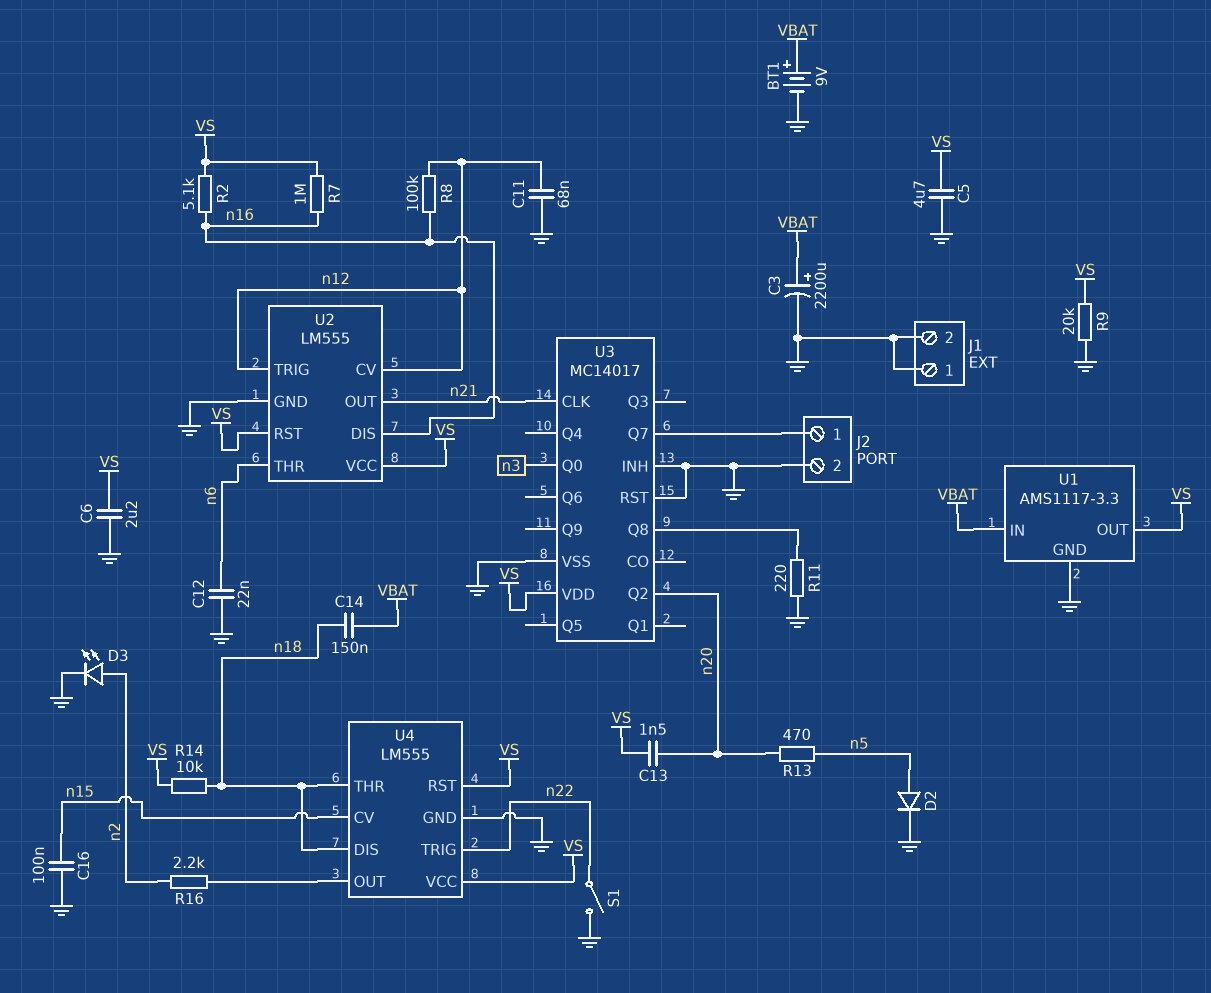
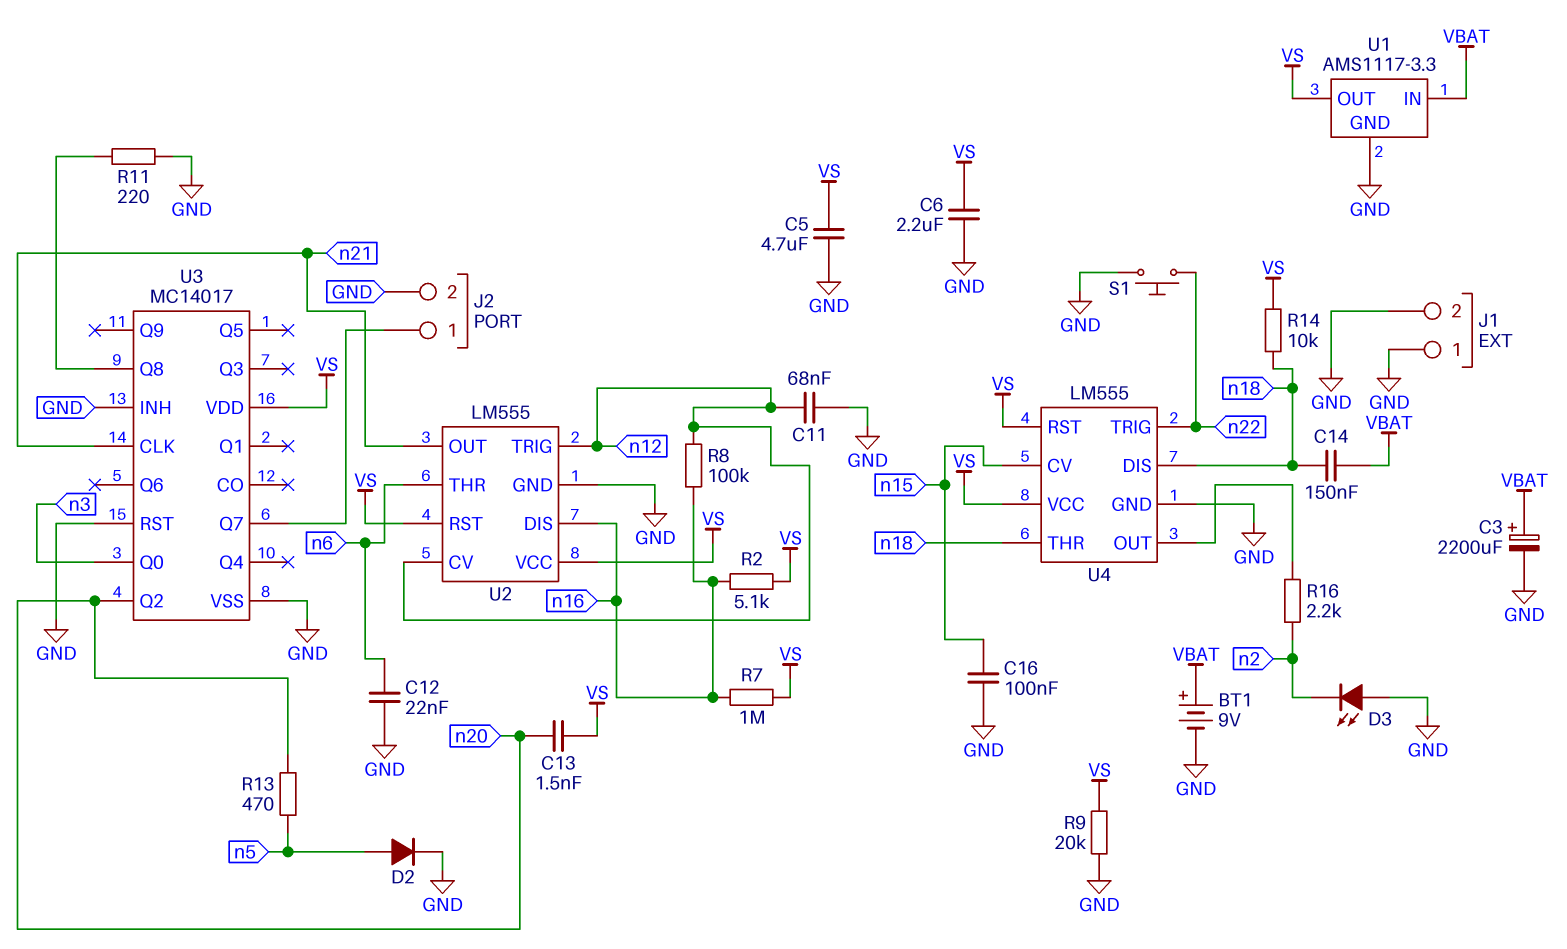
D3: LED (A n2, K GND) -> LED (A GND, K n2)
S1: switch (GND, n22) -> button (GND, n22)

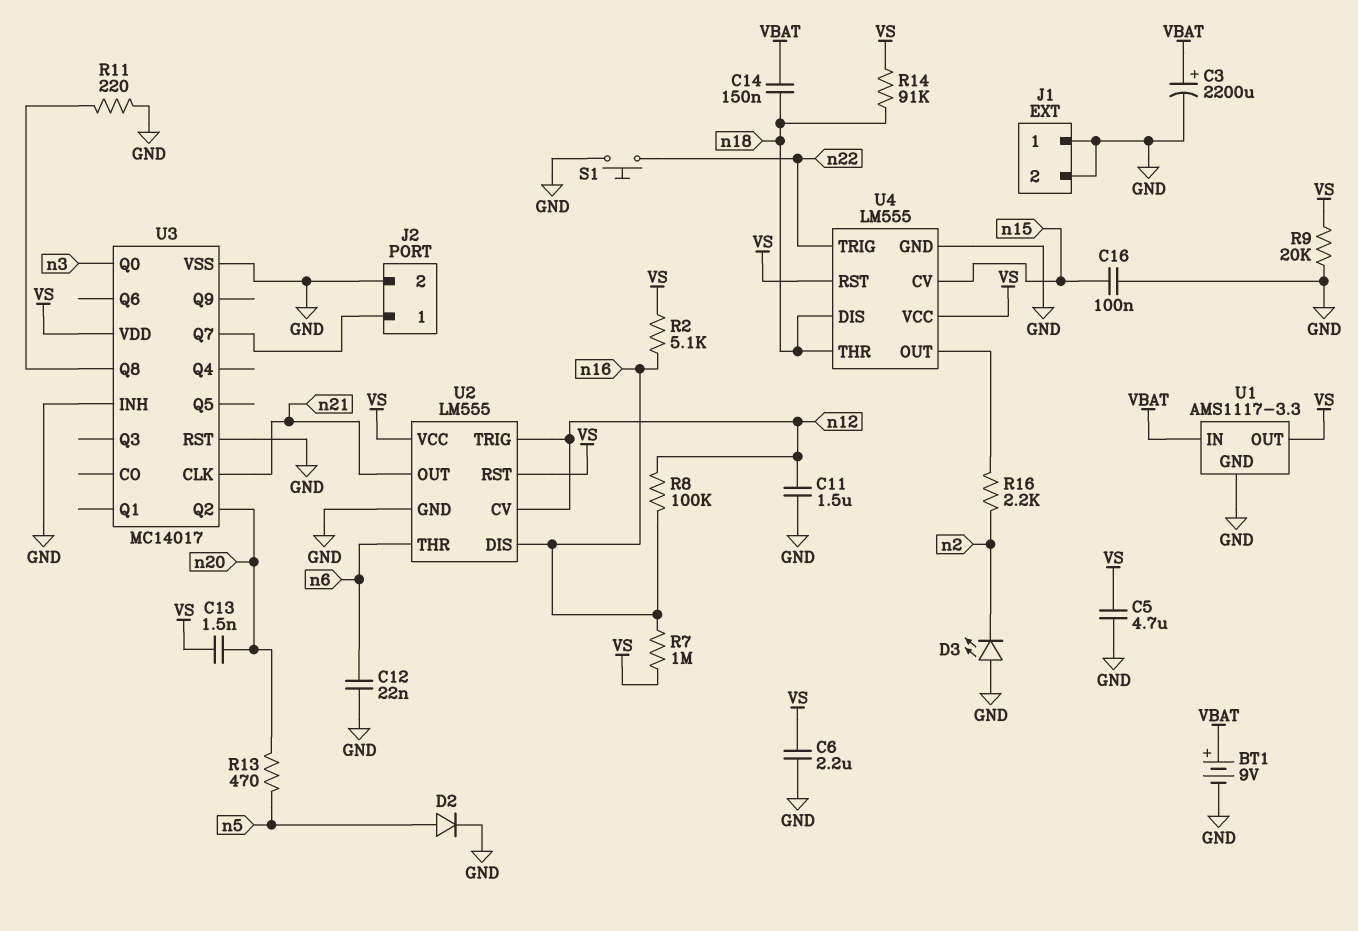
C11: 68nF (GND, n12) -> 1.5uF (GND, n12)
R14: 10k (VS, n18) -> 91k (VS, n18)

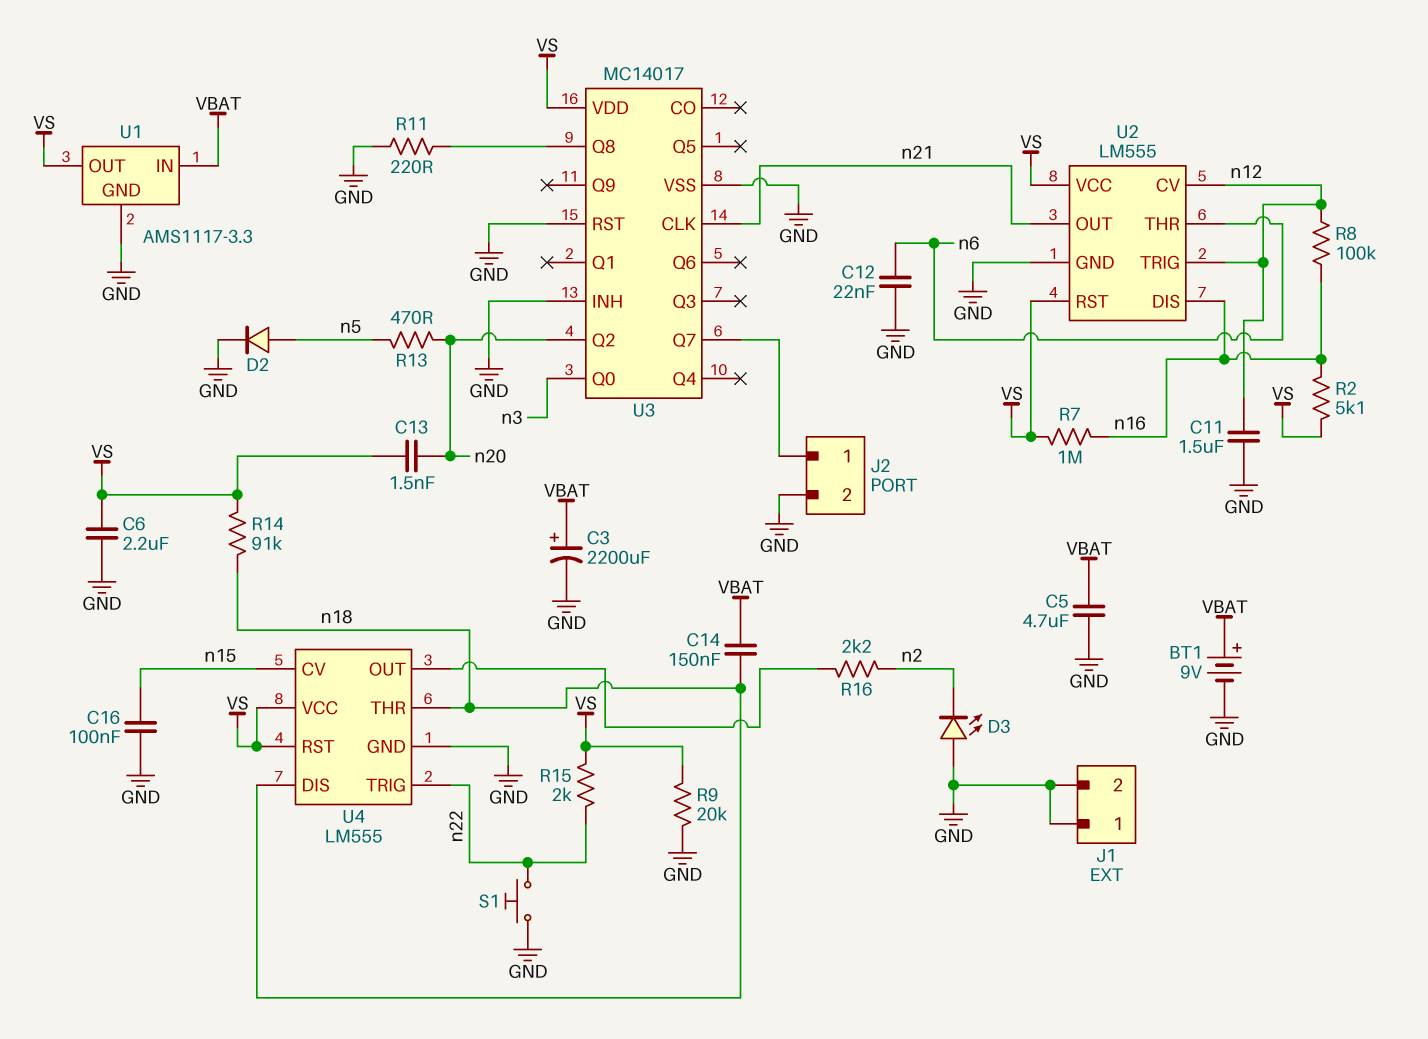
C5: 4.7uF (GND, VS) -> 4.7uF (GND, VBAT)
R15: none -> 2k (VS, n22)

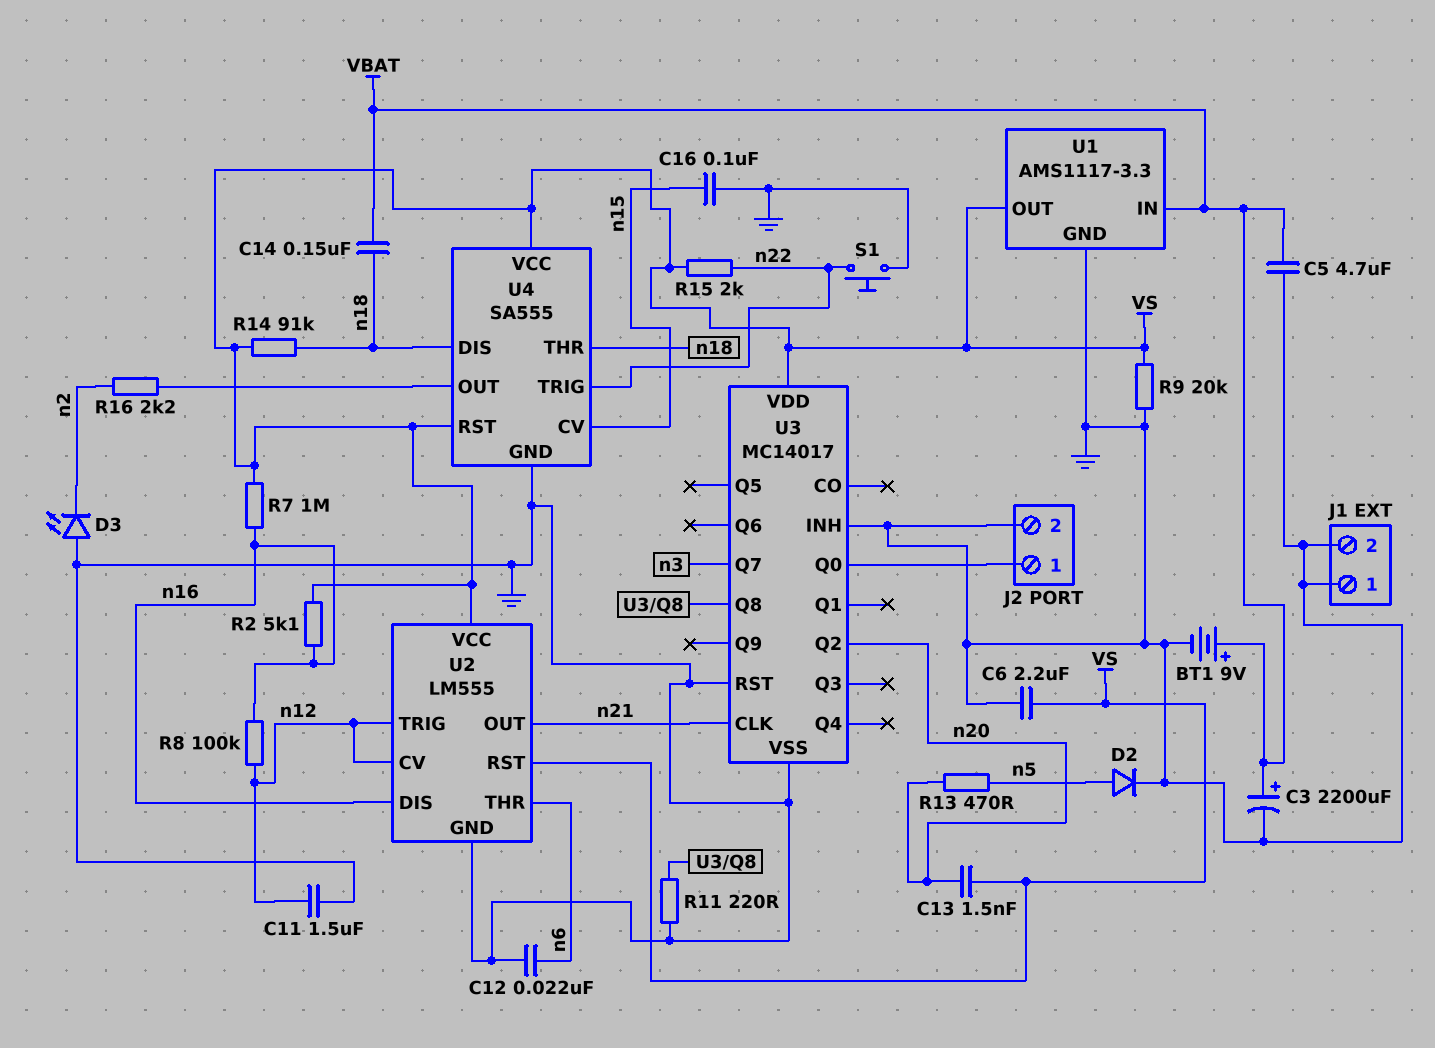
U3 pin Q0: n3 -> J2/1
U3 pin Q7: J2/1 -> n3
U4: LM555 -> SA555

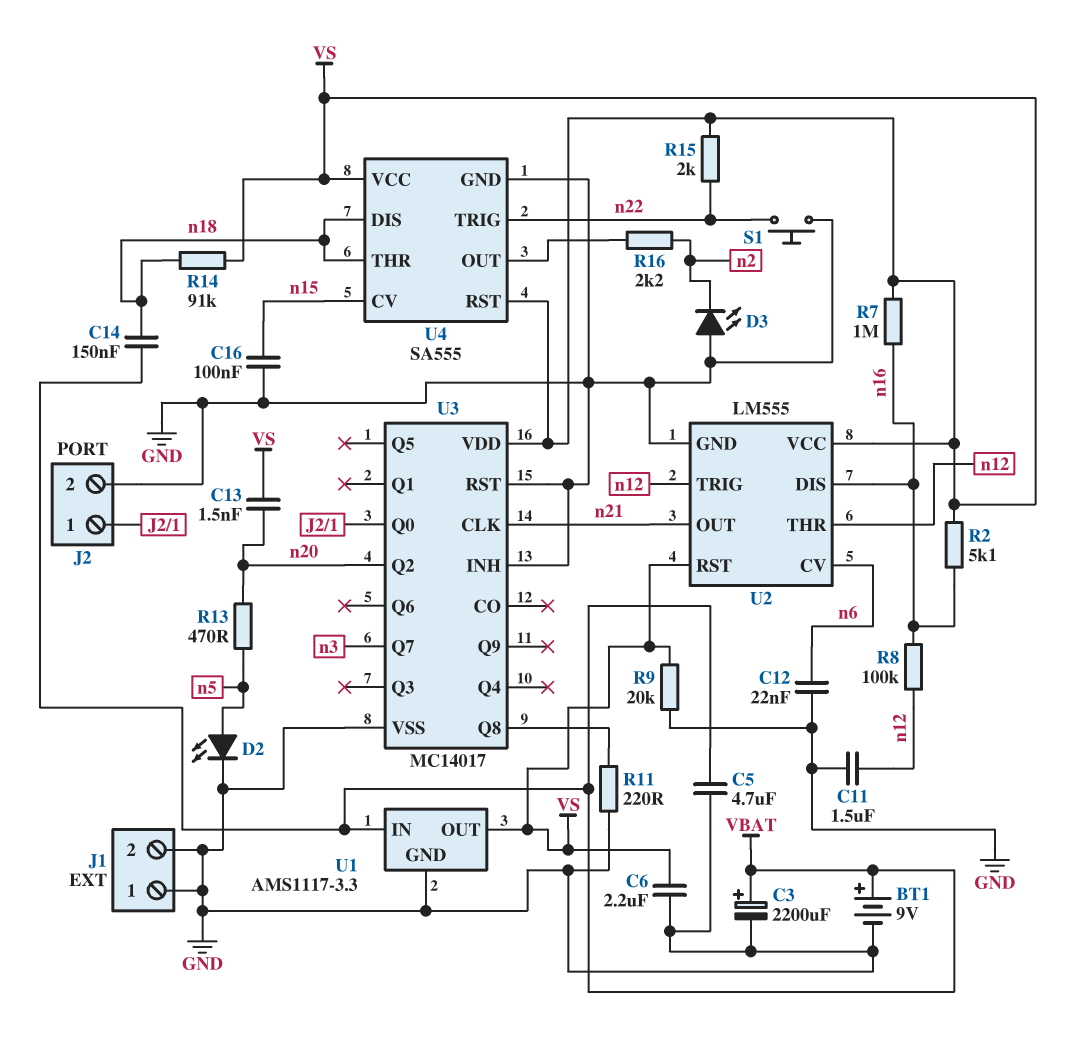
D2: diode (A n5, K GND) -> LED (A n5, K GND)
U2 pin CV: n12 -> n6
U2 pin THR: n6 -> n12

